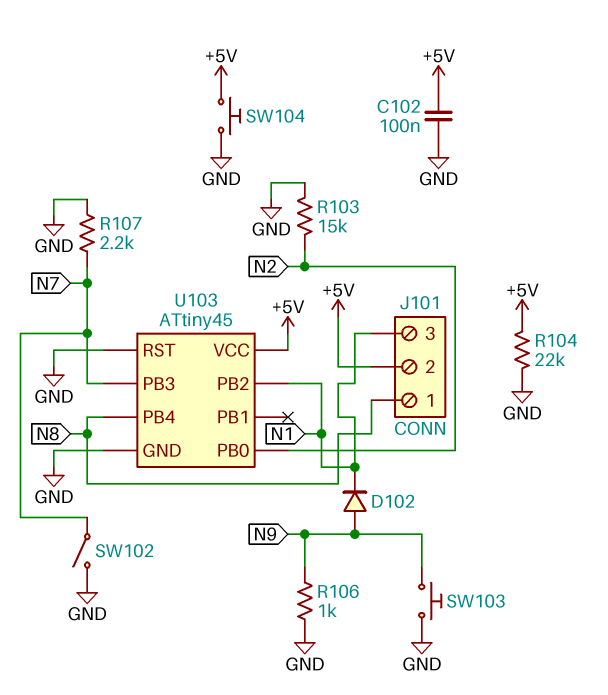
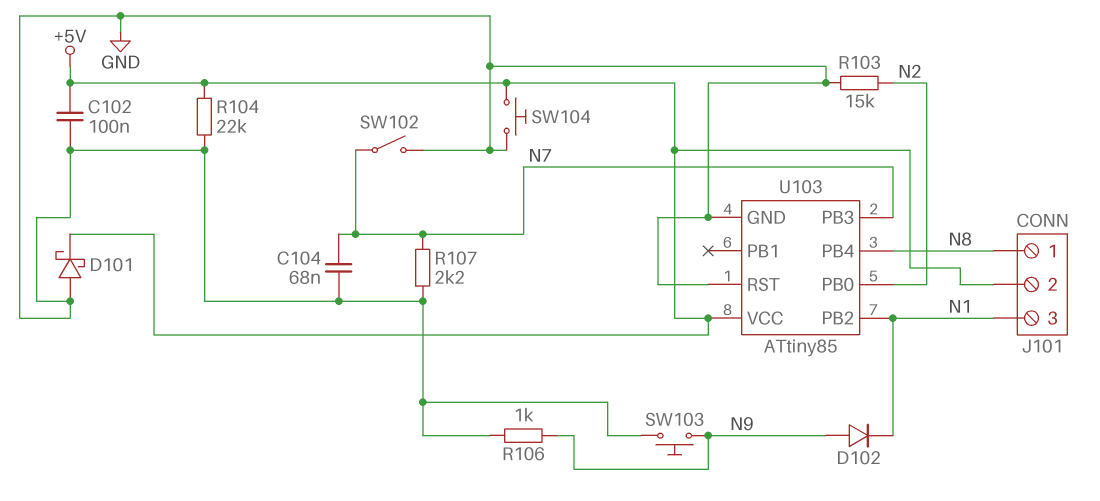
C104: none -> 68nF (GND, N7)
D101: none -> schottky (A GND, K +5V)
U103: ATtiny45 -> ATtiny85

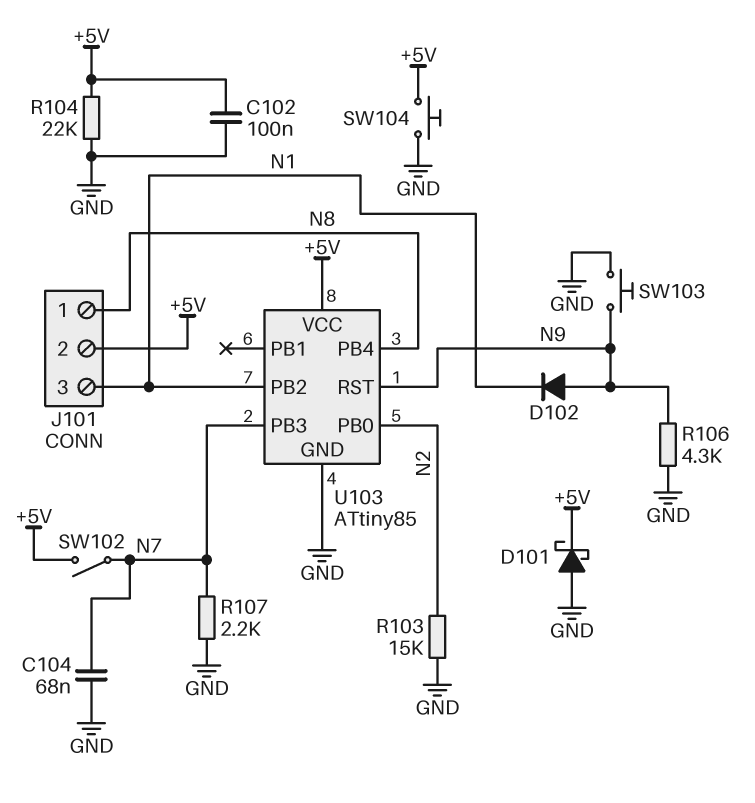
R106: 1k (GND, N9) -> 4.3k (GND, N9)
SW102: switch (GND, N7) -> switch (+5V, N7)
U103 pin RST: GND -> N9

